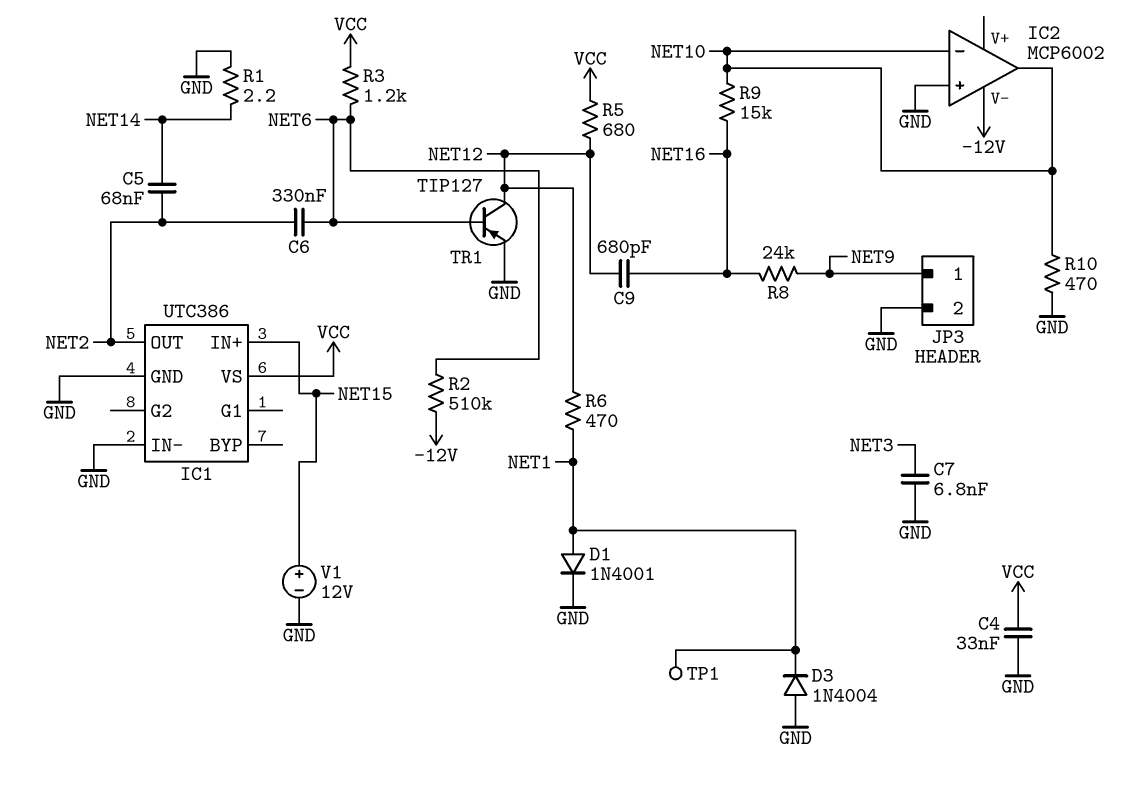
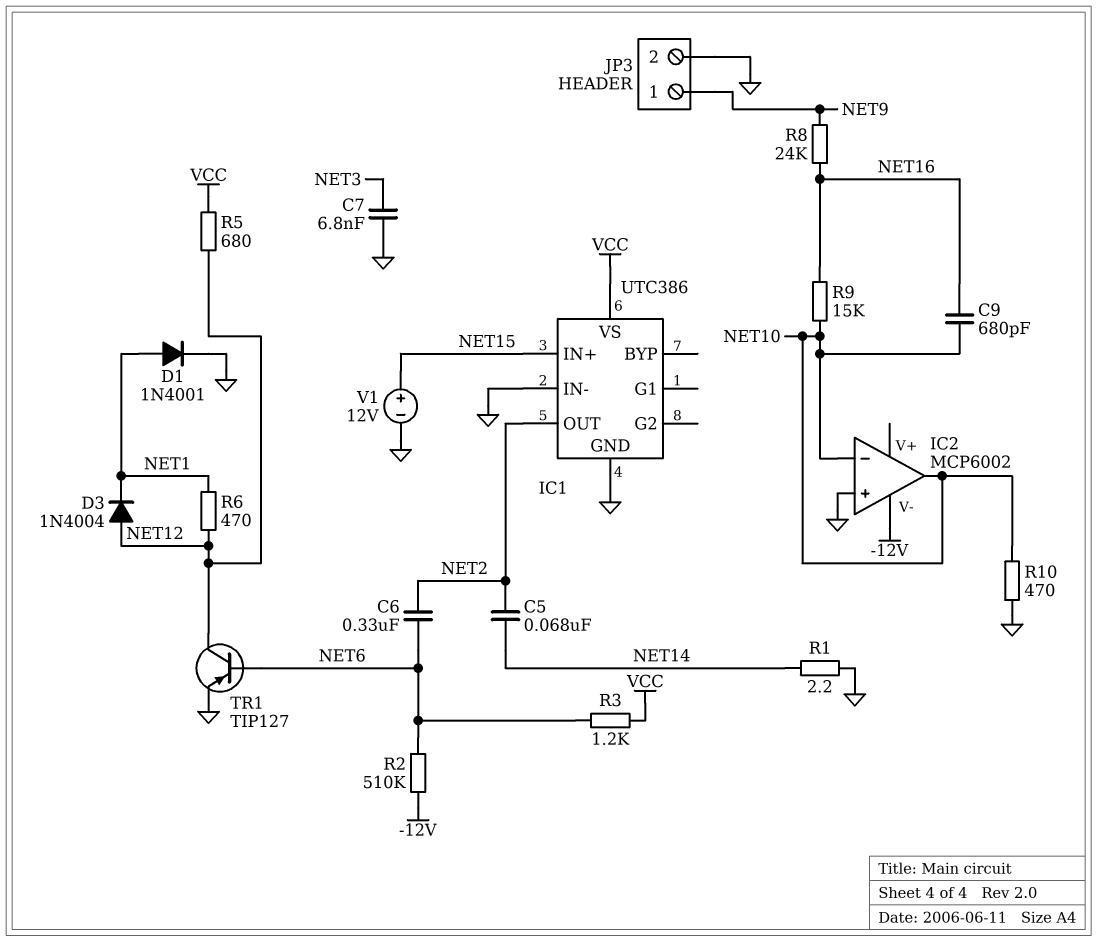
C4: 33nF (GND, VCC) -> none
C9: 680pF (NET12, NET16) -> 680pF (NET10, NET16)
D3: diode 1N4004 (A GND, K NET1) -> diode 1N4004 (A NET12, K NET1)
TP1: test point (NET1) -> none

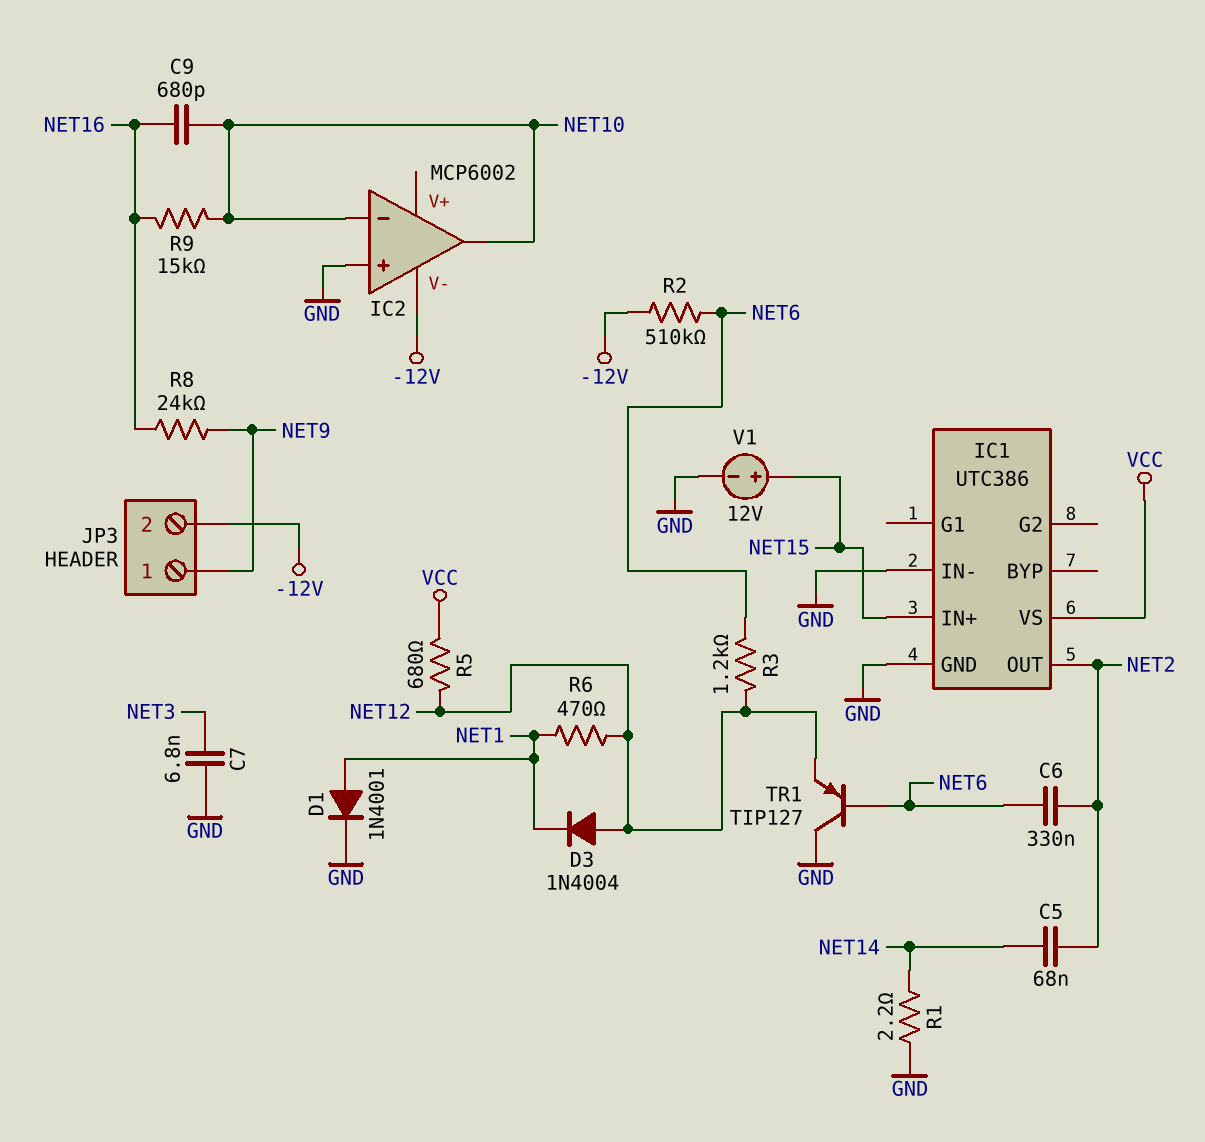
JP3 pin 2: GND -> -12V
R3: 1.2k (NET6, VCC) -> 1.2k (NET6, NET12)
R10: 470 (GND, NET10) -> none
TR1: PNP TIP127 (B NET6, C NET12, E GND) -> PNP TIP127 (B NET6, C GND, E NET12)

